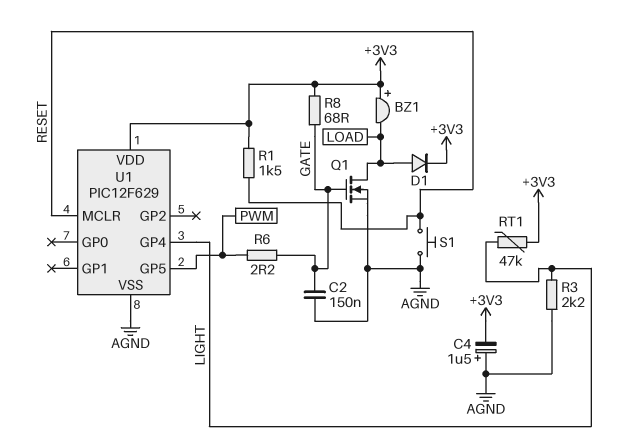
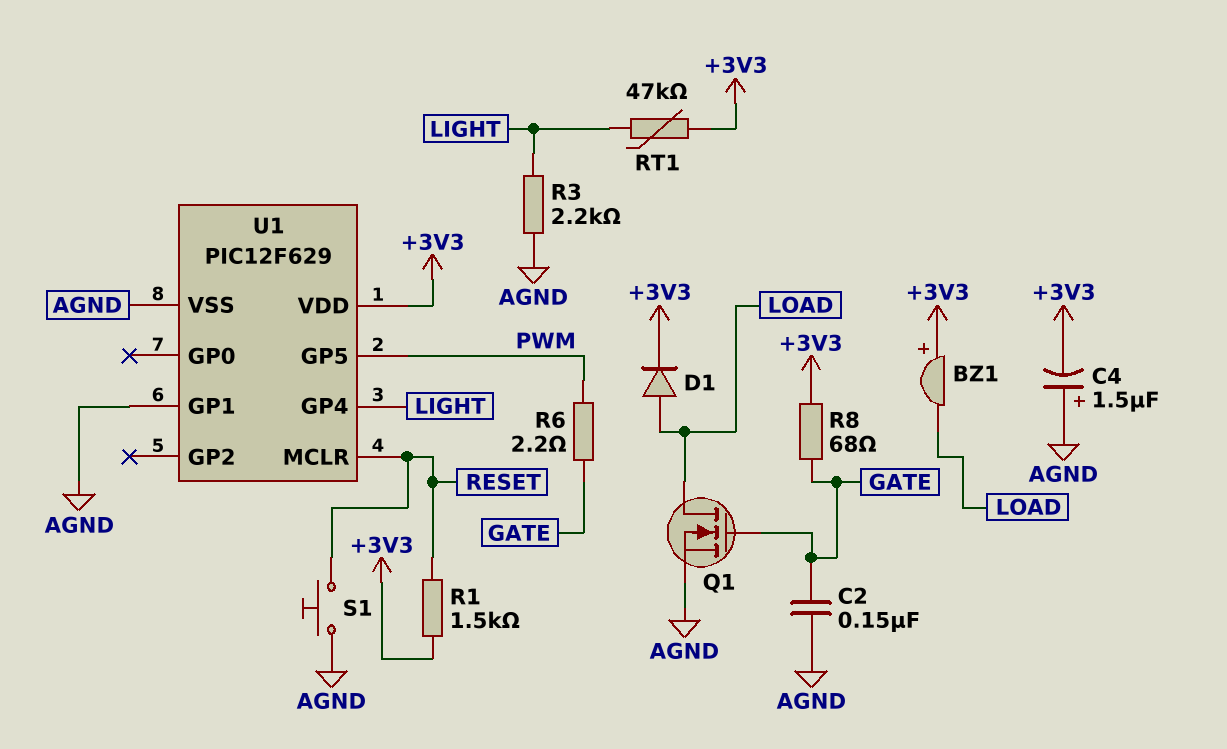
U1 pin GP1: none -> AGND

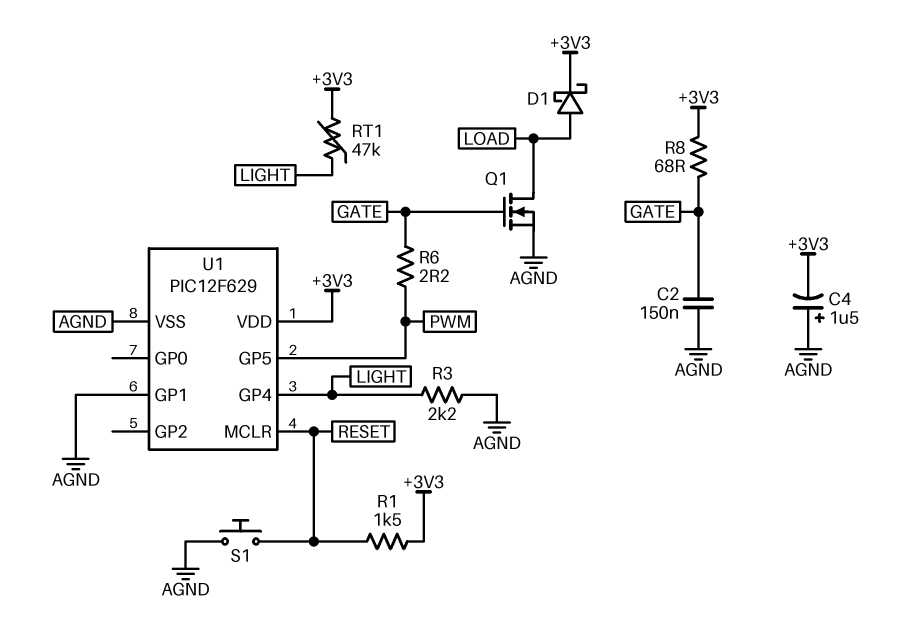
BZ1: buzzer (plus +3V3, minus LOAD) -> none
D1: diode (A LOAD, K +3V3) -> schottky (A LOAD, K +3V3)

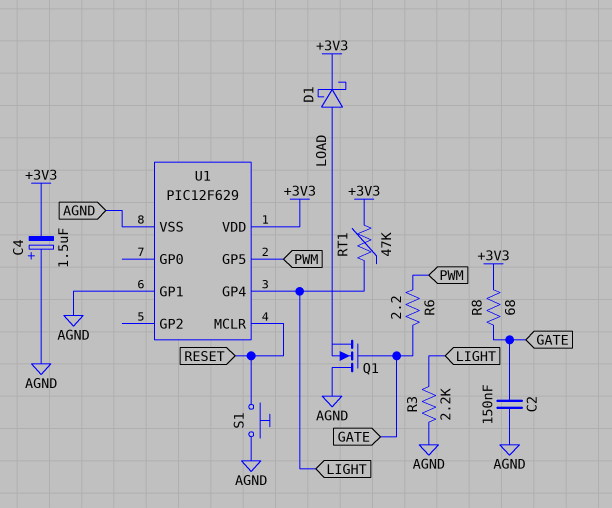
Q1: NMOS (G GATE, D LOAD, S AGND) -> NMOS (G GATE, D AGND, S LOAD)
R1: 1.5k (+3V3, RESET) -> none

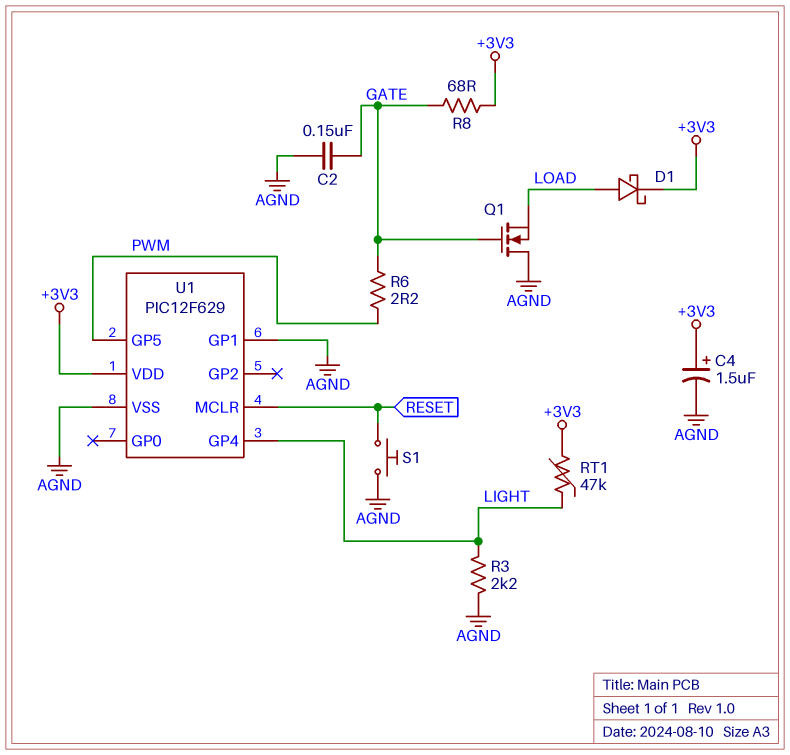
C4: 1.5uF (plus AGND, minus +3V3) -> 1.5uF (plus +3V3, minus AGND)

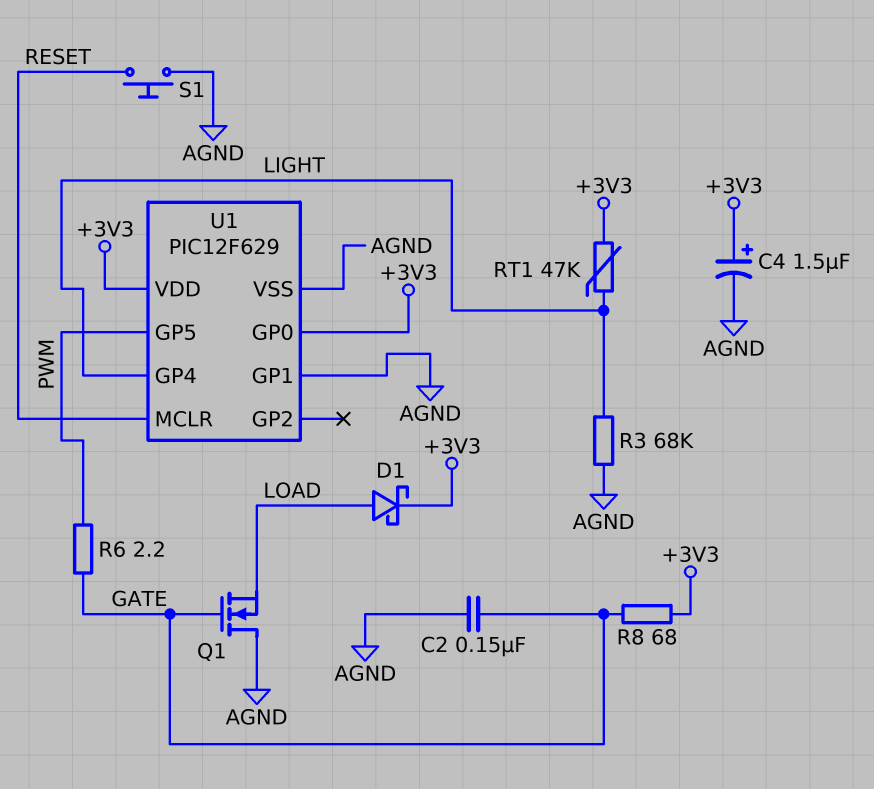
R3: 2.2k (AGND, LIGHT) -> 68k (AGND, LIGHT)
U1 pin GP0: none -> +3V3

